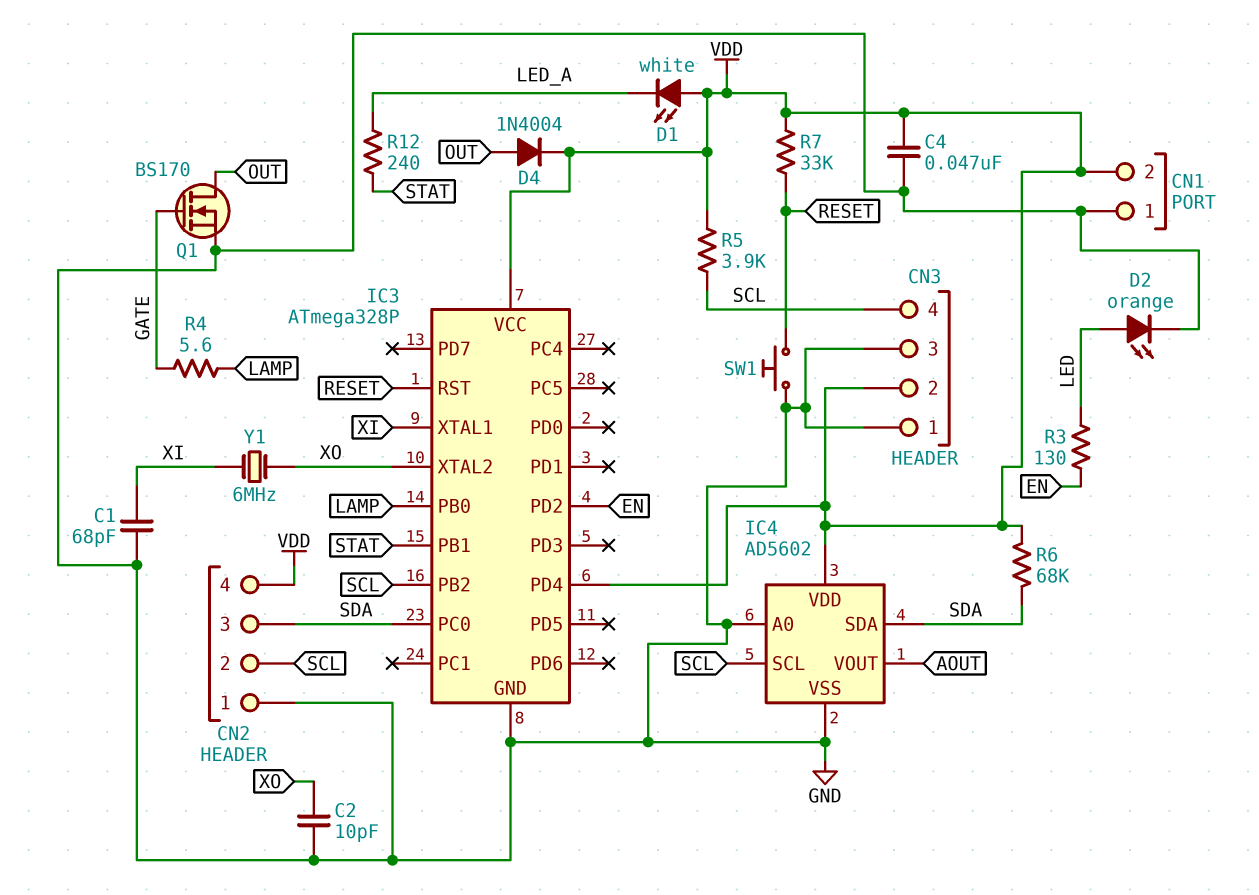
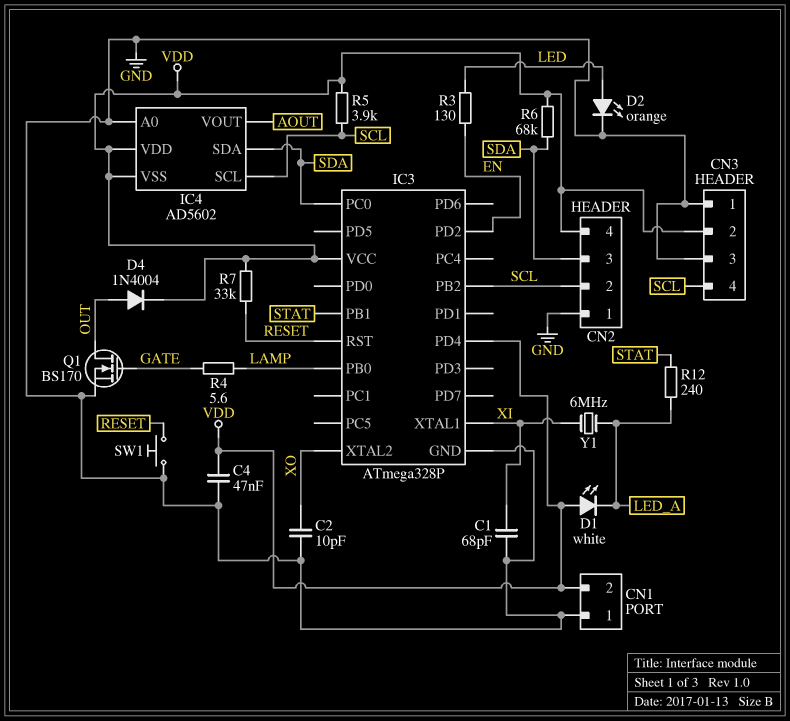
IC4 pin VSS: GND -> VDD
Y1: 6MHz (XI, XO) -> 6MHz (LED_A, XI)

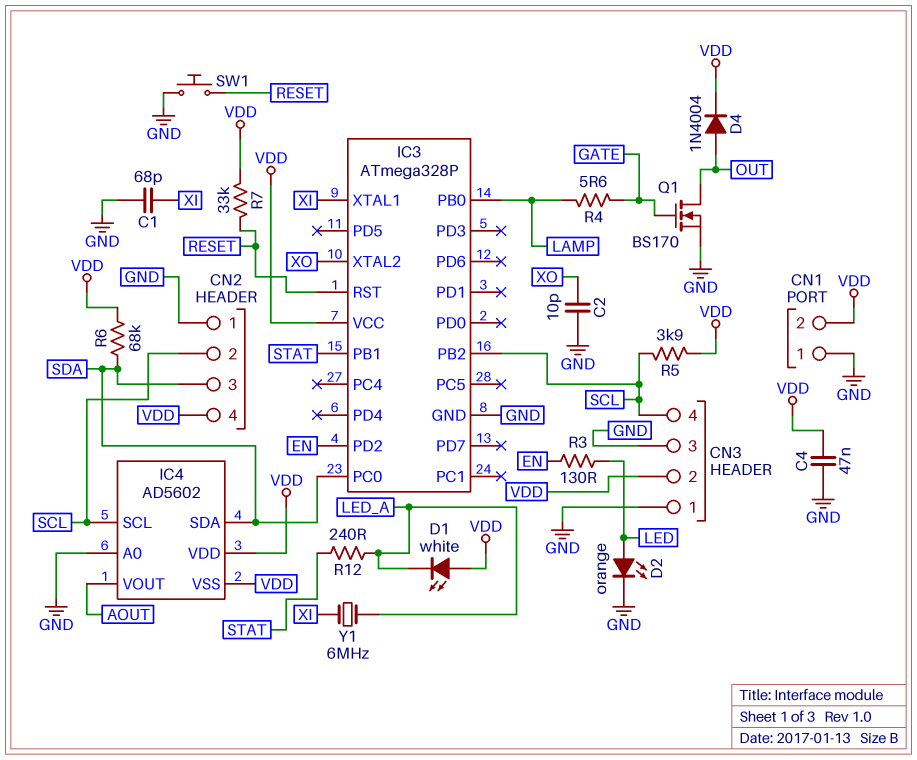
IC3 pin PD4: VDD -> none

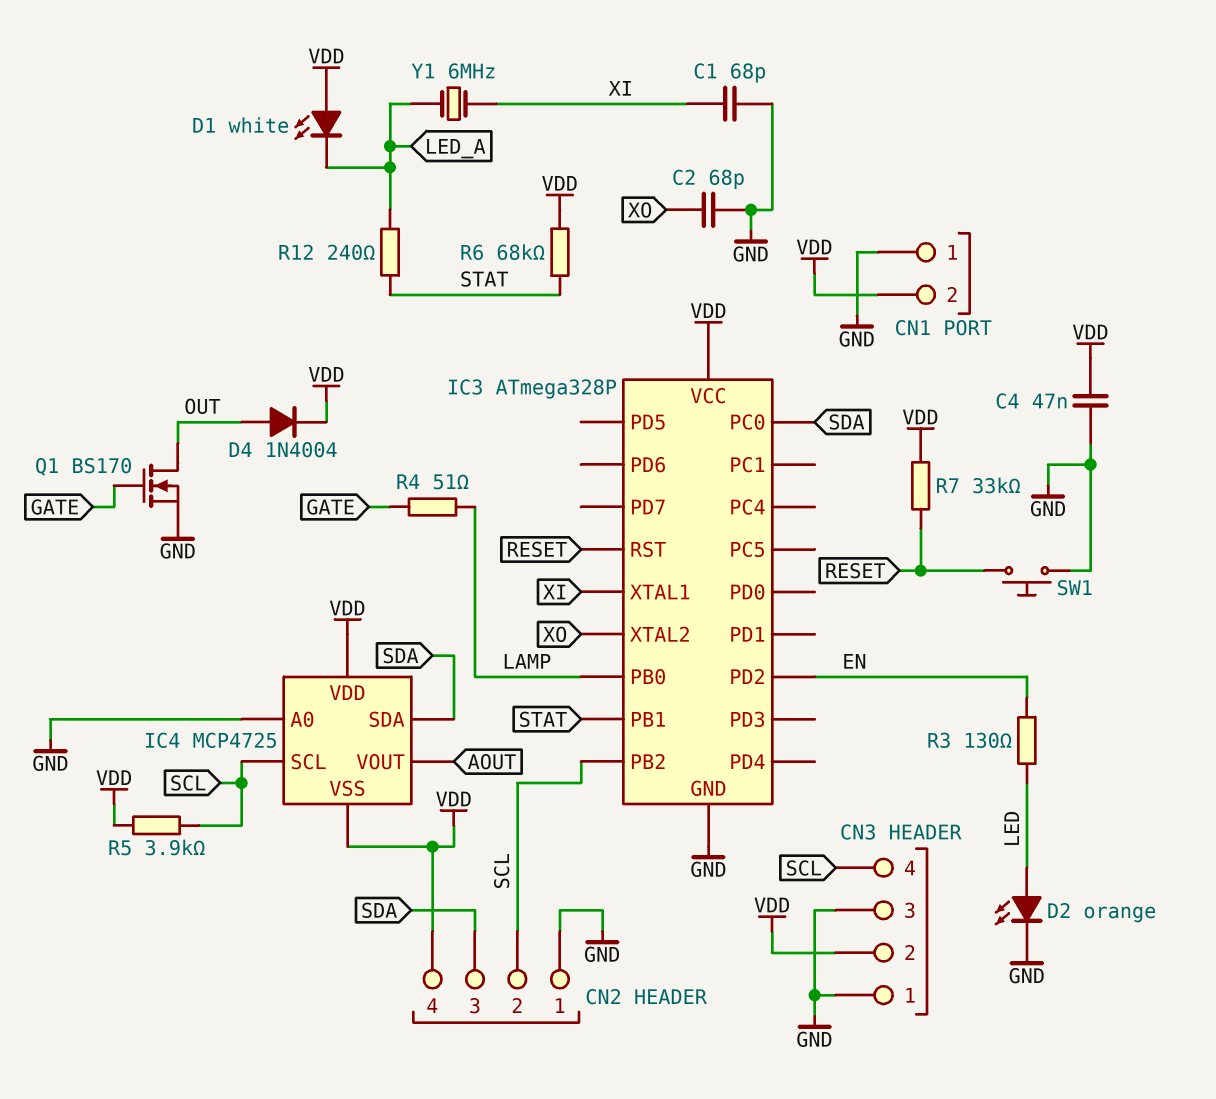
C2: 10pF (GND, XO) -> 68pF (GND, XO)
IC4: AD5602 -> MCP4725
R4: 5.6 (GATE, LAMP) -> 51 (GATE, LAMP)
R6: 68k (SDA, VDD) -> 68k (STAT, VDD)

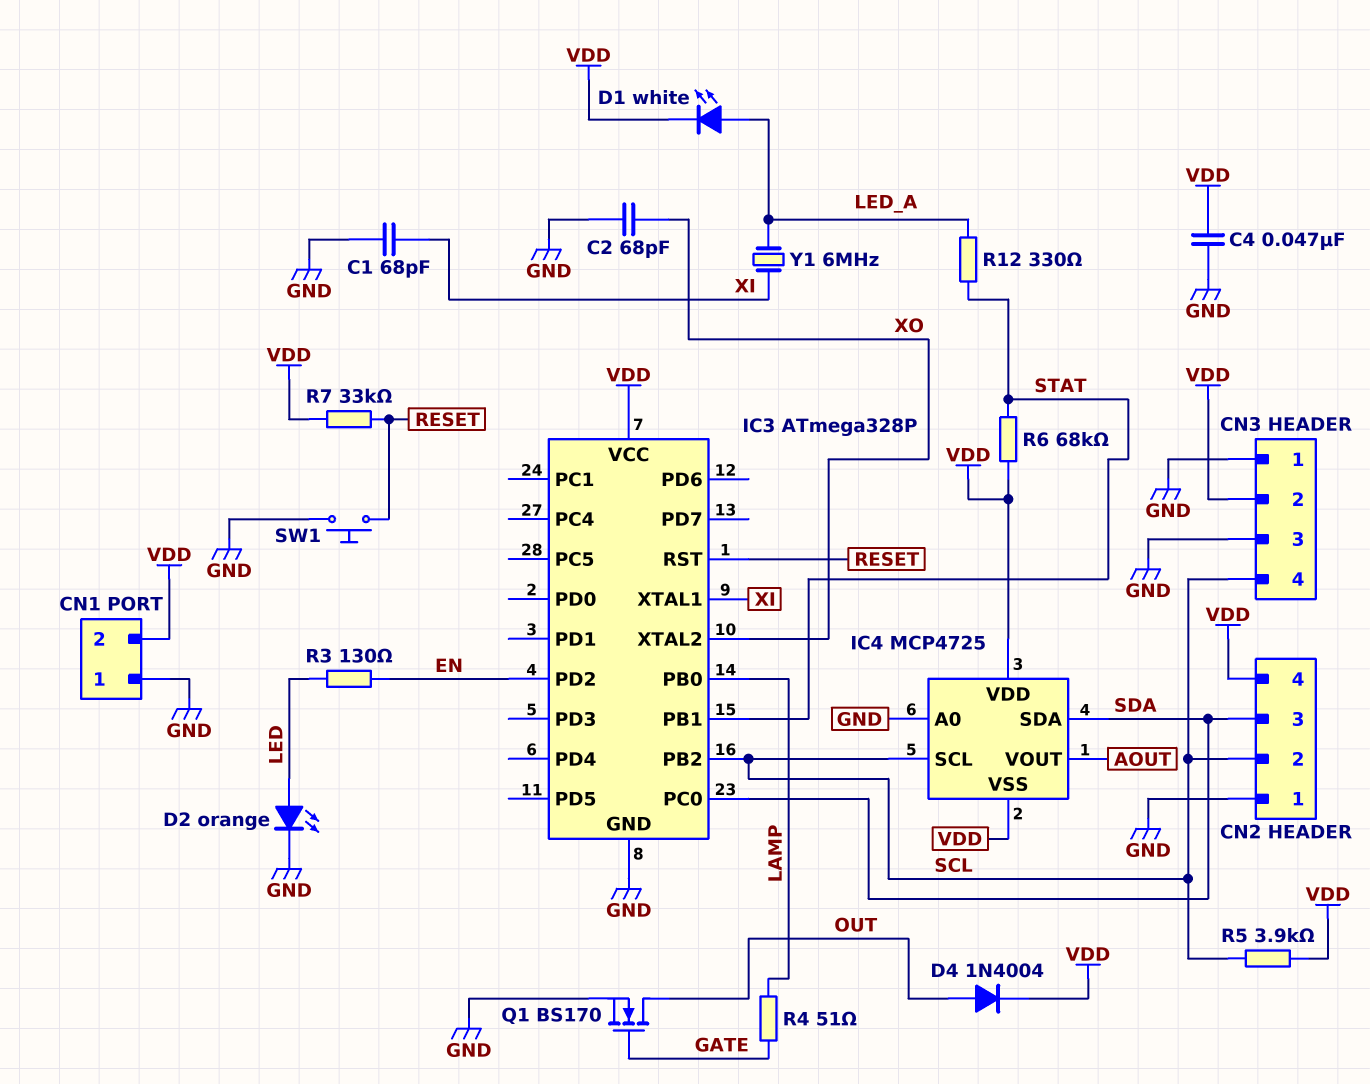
D1: LED white (A VDD, K LED_A) -> LED white (A LED_A, K VDD)
R12: 240 (LED_A, STAT) -> 330 (LED_A, STAT)

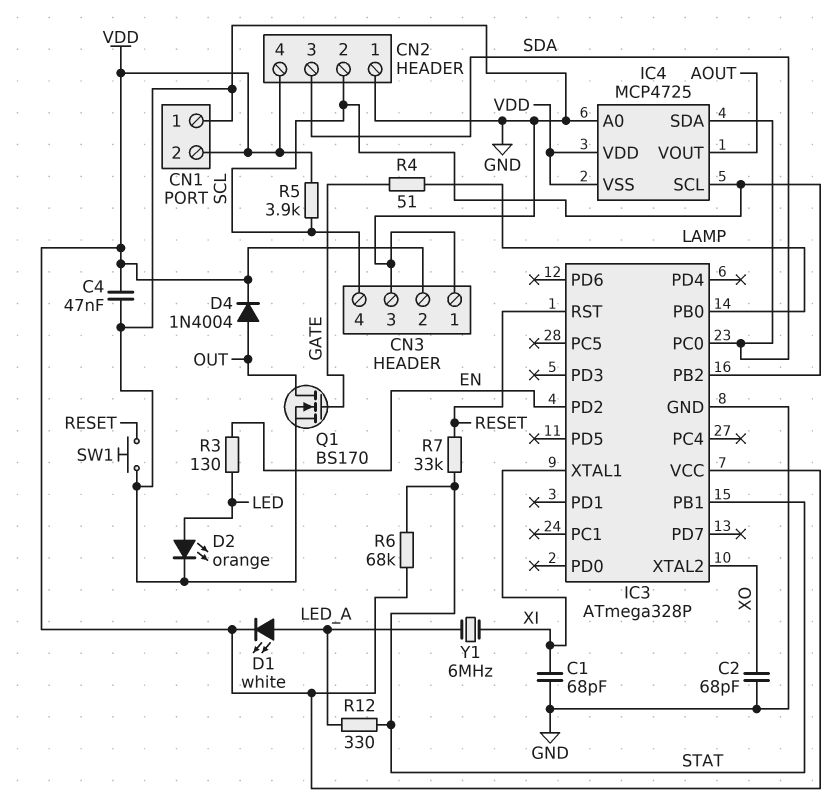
R7: 33k (RESET, VDD) -> 33k (RESET, STAT)

